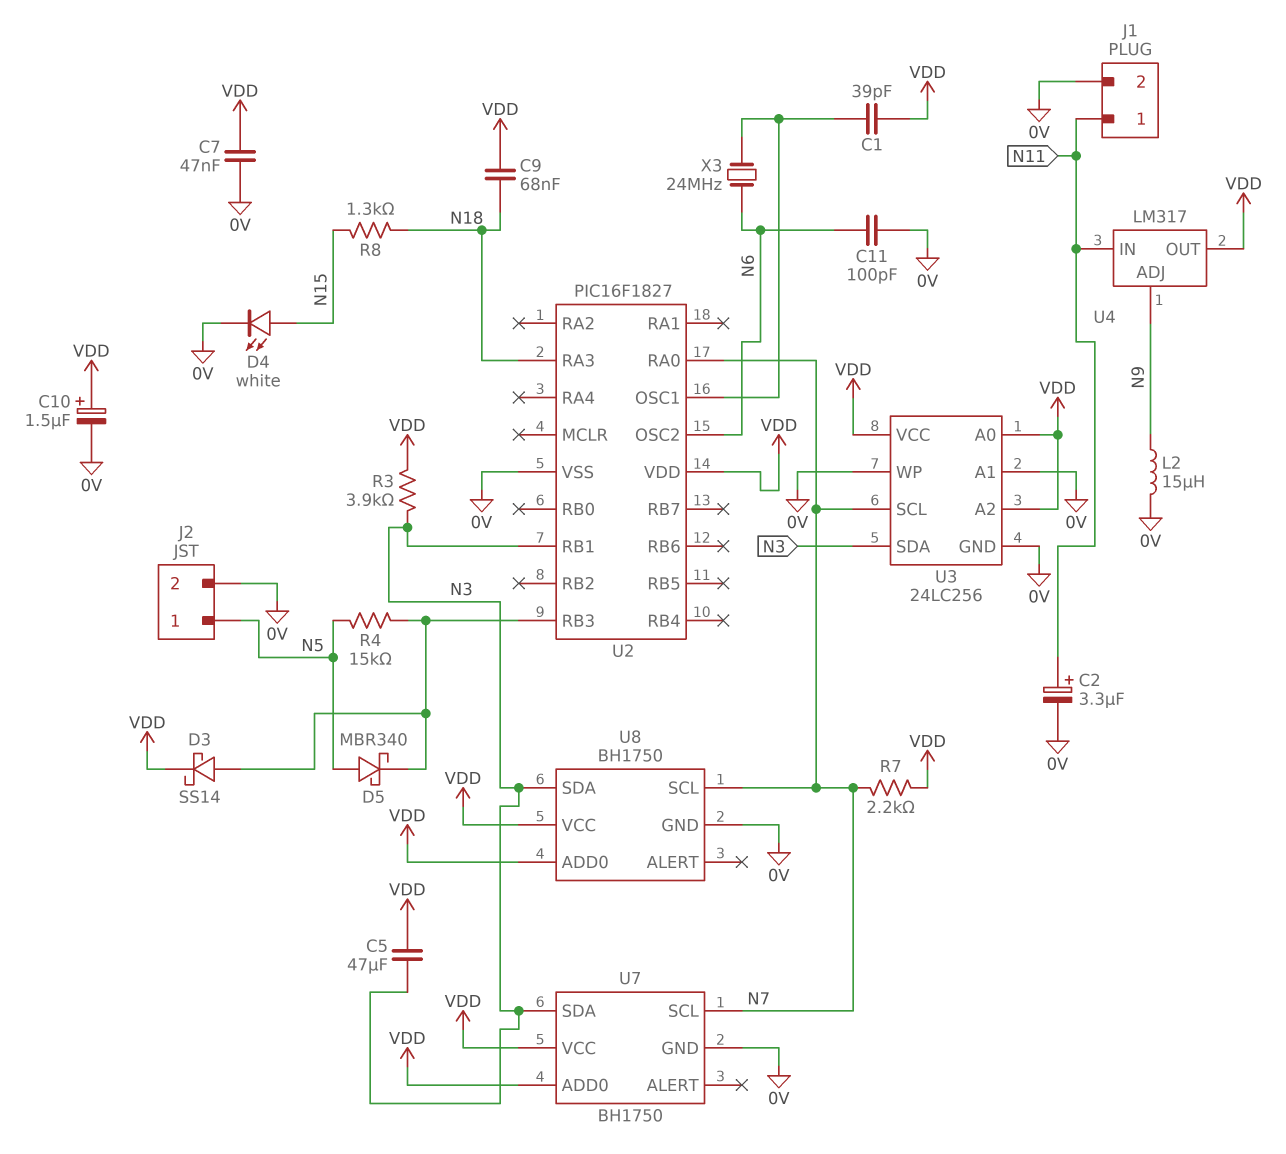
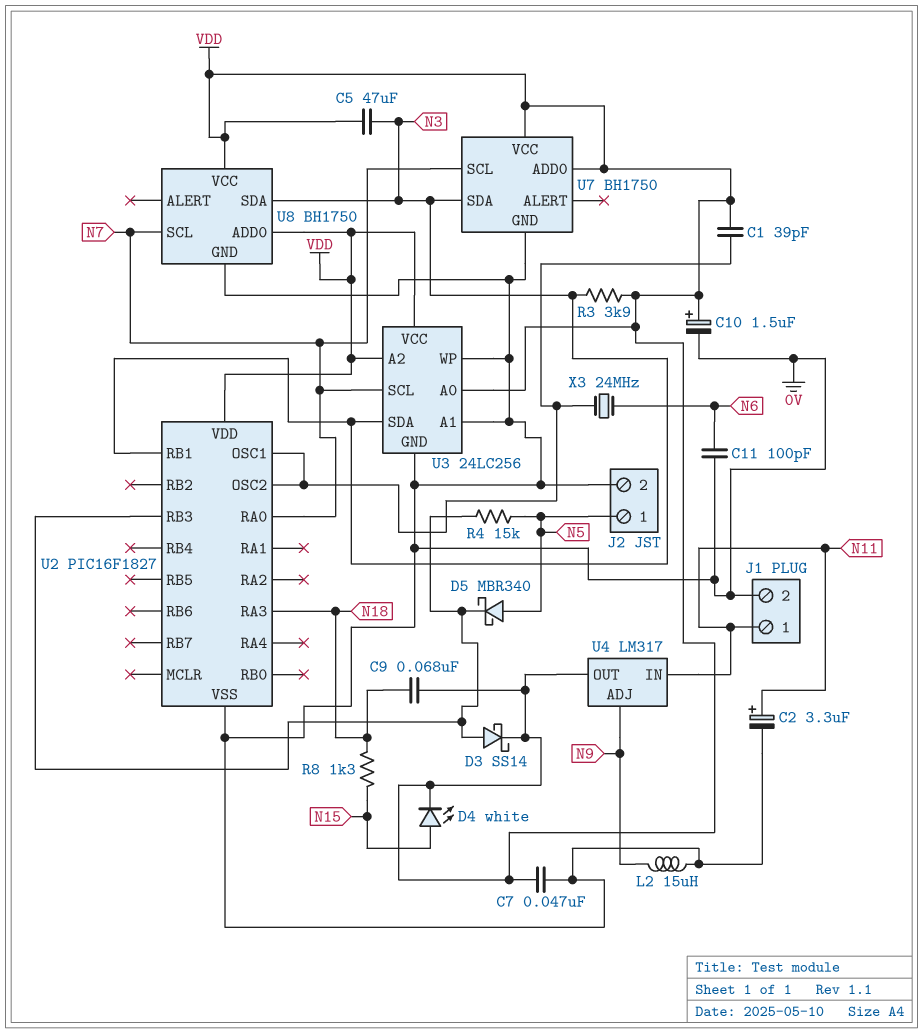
D4: LED white (A N15, K 0V) -> LED white (A N15, K VDD)
R7: 2.2k (N7, VDD) -> none
U2 pin OSC2: N6 -> U2/OSC1

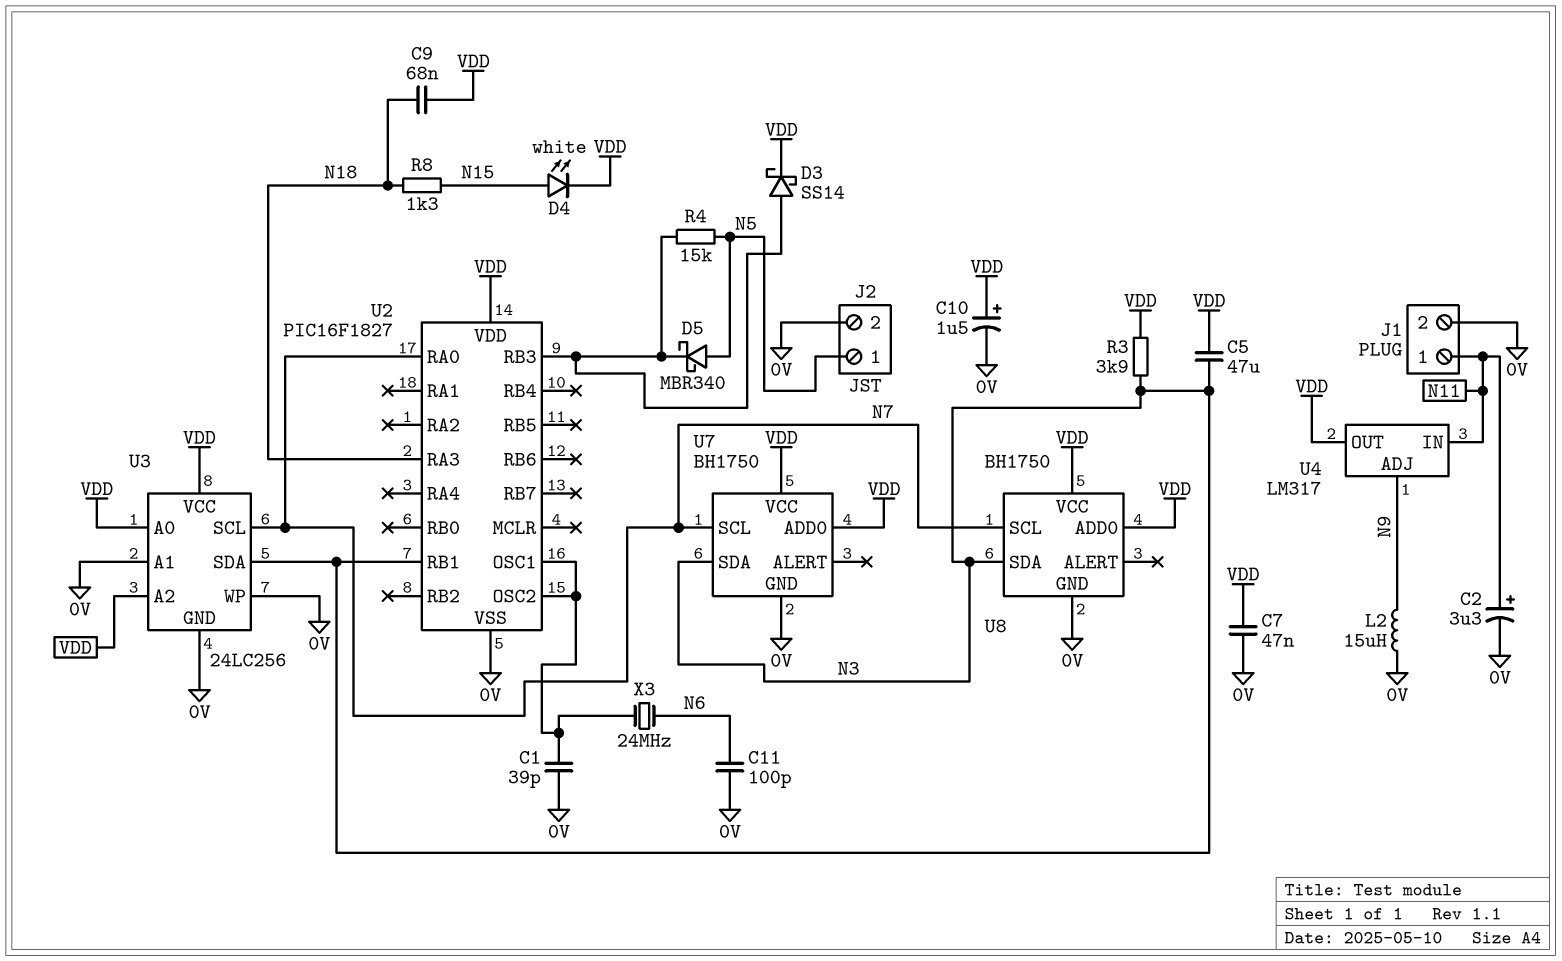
C1: 39pF (U2/OSC1, VDD) -> 39pF (0V, U2/OSC1)

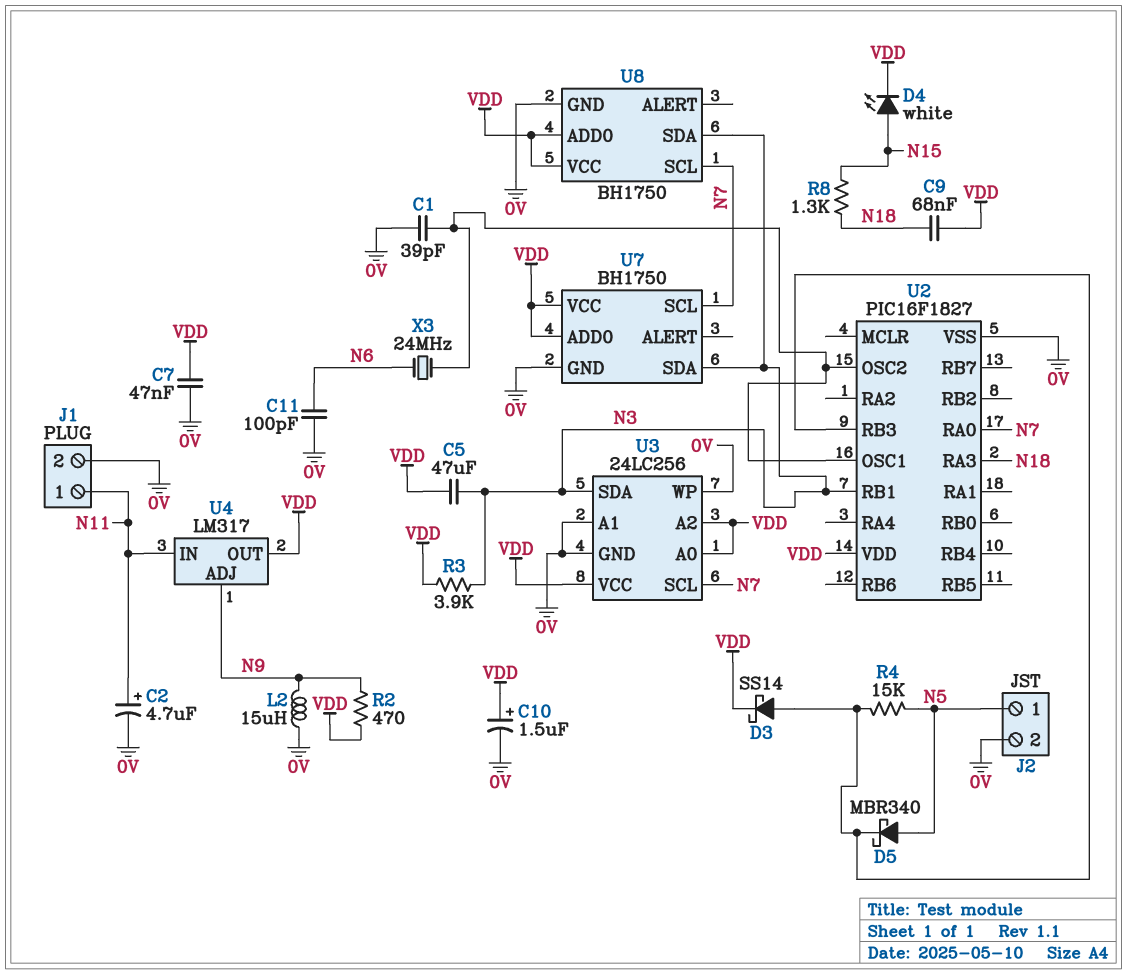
C2: 3.3uF (plus N11, minus 0V) -> 4.7uF (plus N11, minus 0V)
R2: none -> 470 (N9, VDD)

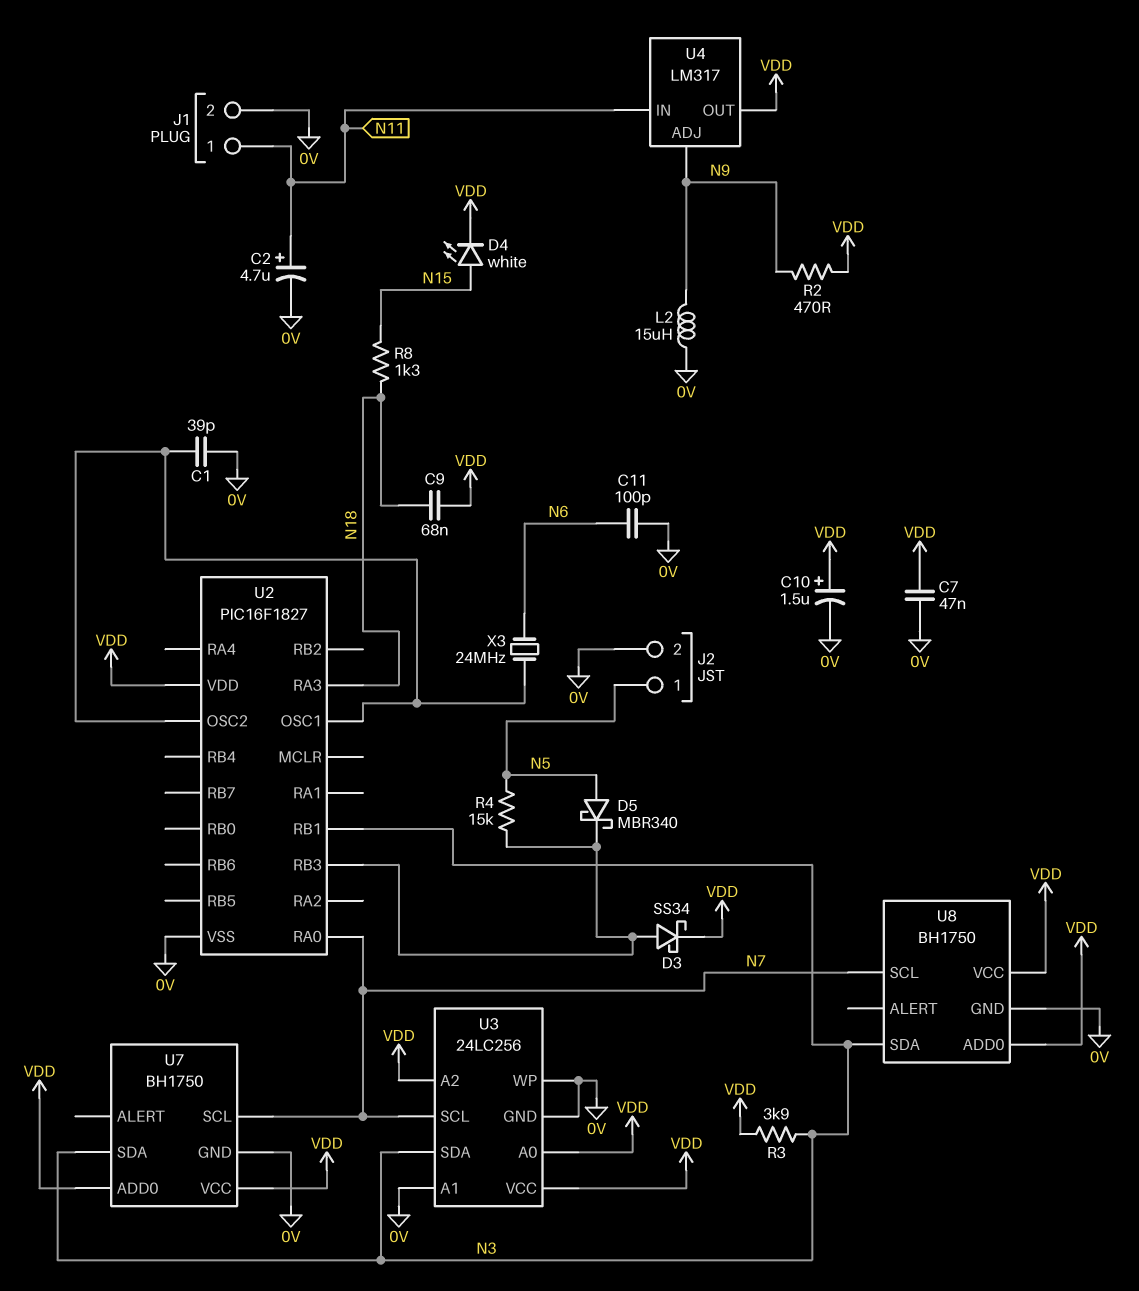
C5: 47uF (N3, VDD) -> none
D3: schottky SS14 (A U2/RB3, K VDD) -> schottky SS34 (A U2/RB3, K VDD)

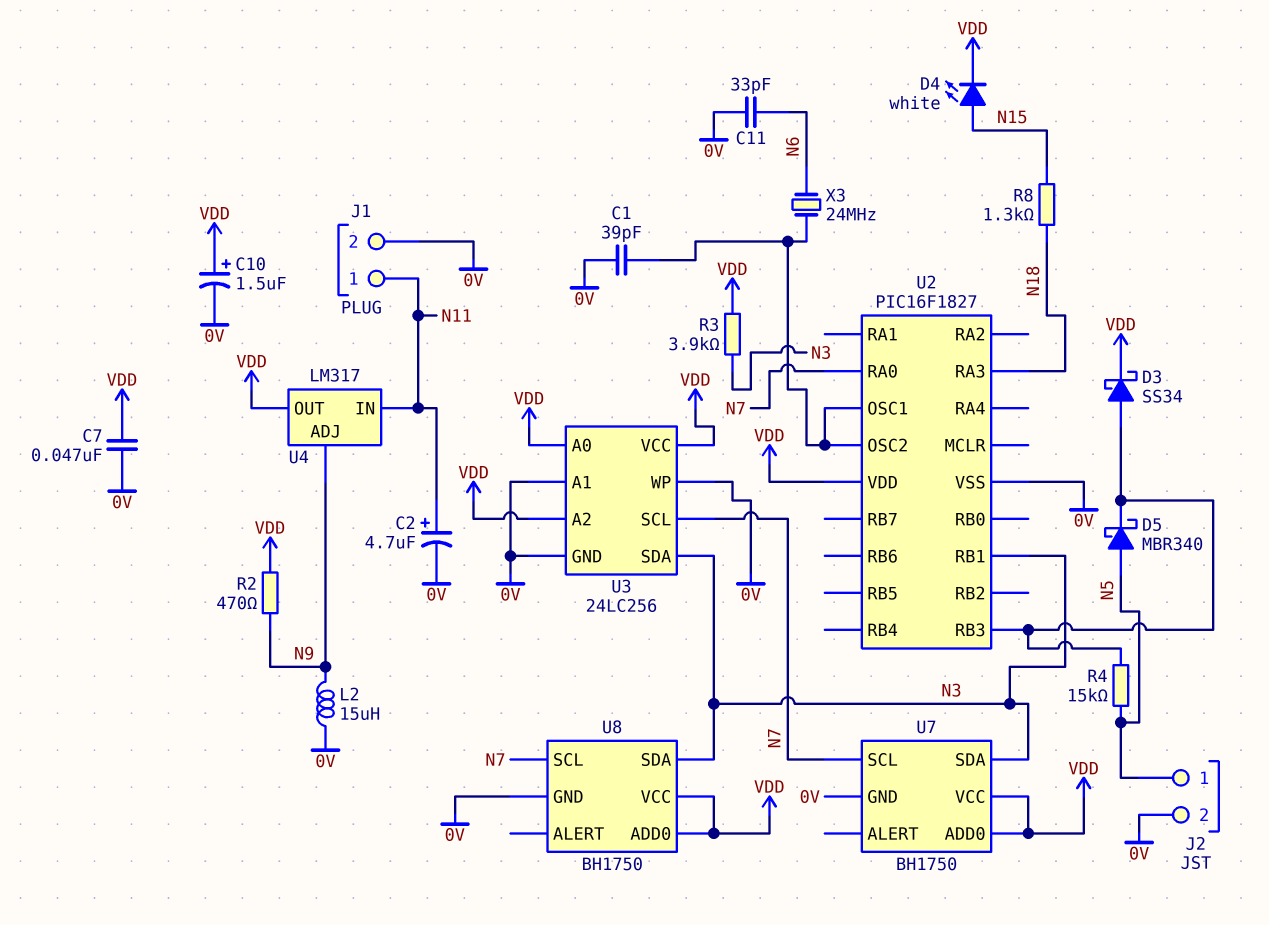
C9: 68nF (N18, VDD) -> none
C11: 100pF (0V, N6) -> 33pF (0V, N6)

